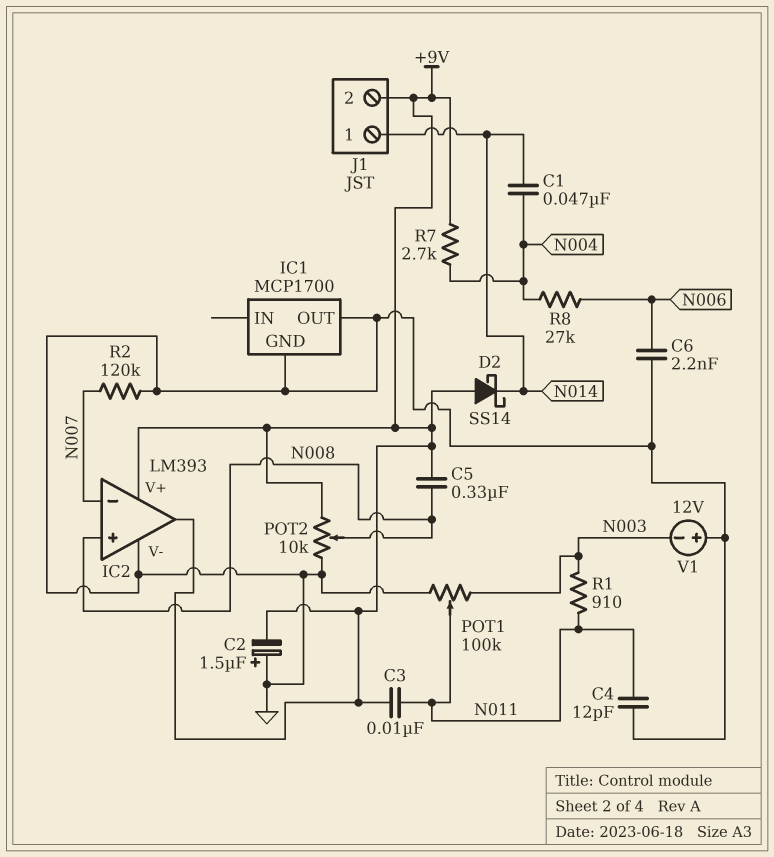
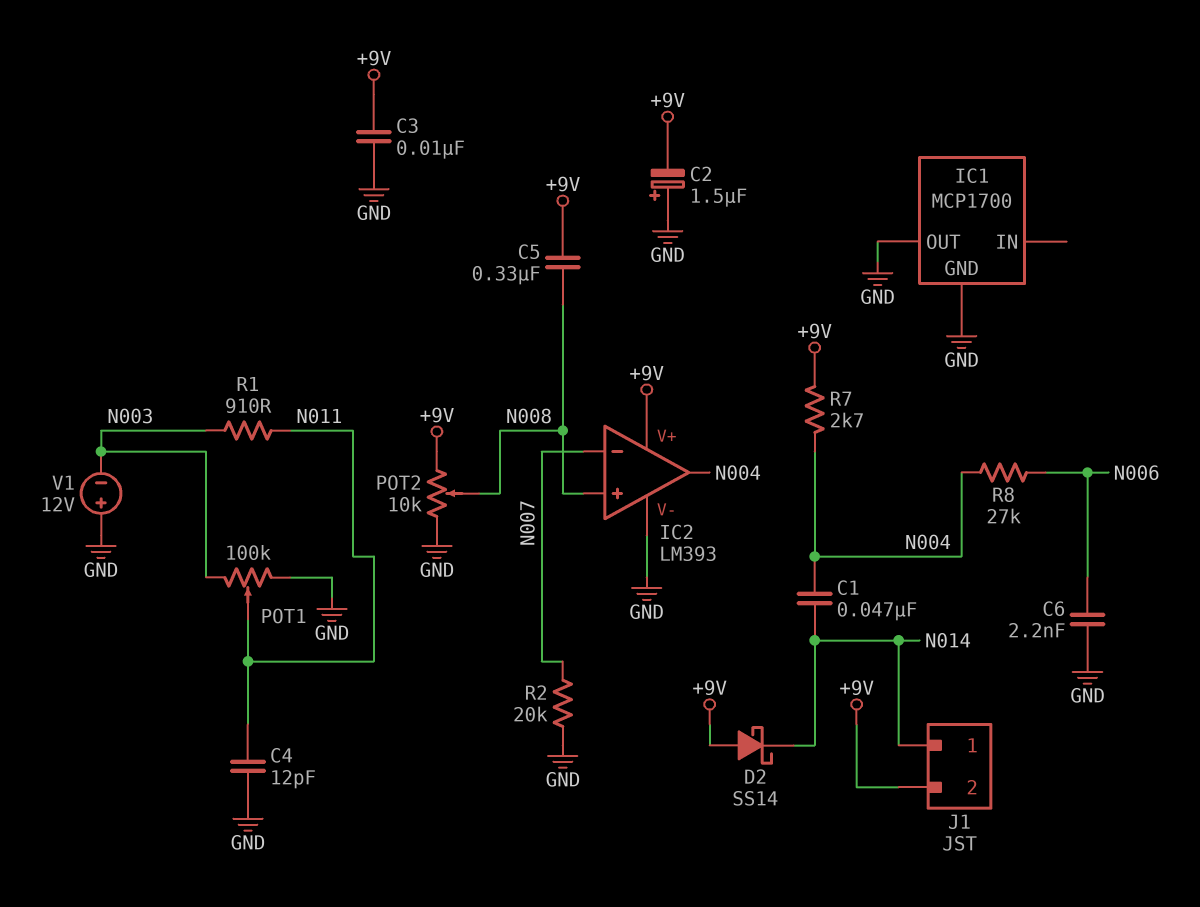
C3: 10nF (+9V, N011) -> 10nF (+9V, GND)
IC2 pin out: +9V -> N004
R2: 120k (GND, N007) -> 20k (GND, N007)

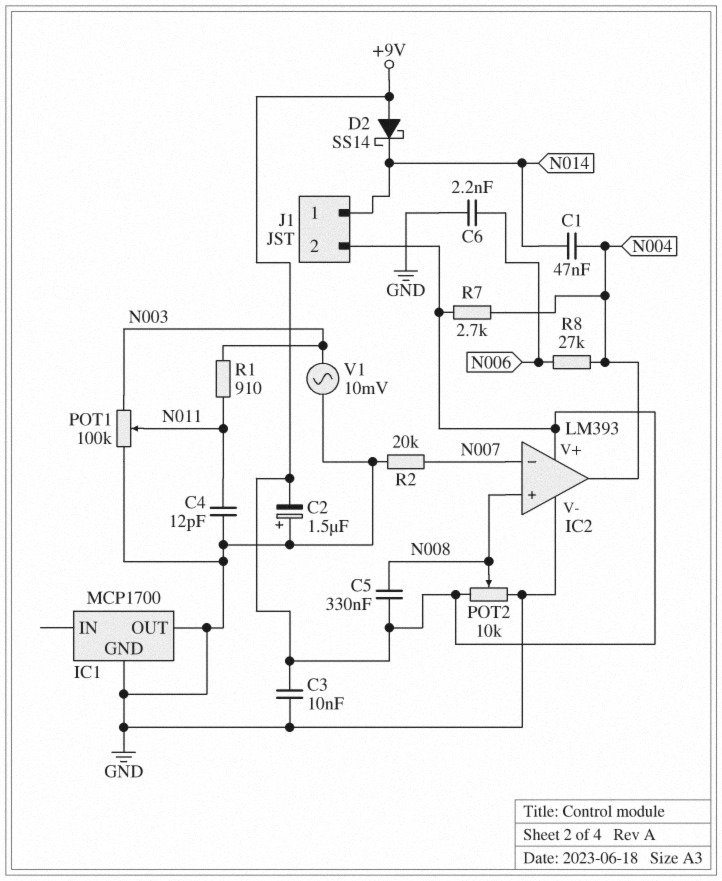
V1: 12V (plus GND, minus N003) -> AC 10mV (GND, N003)

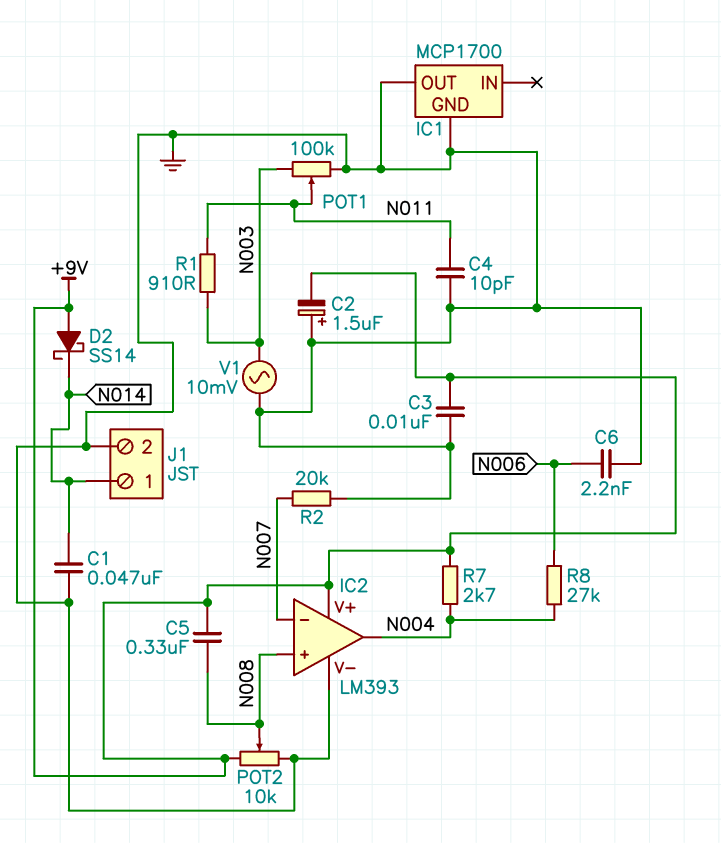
C1: 47nF (N004, N014) -> 47nF (GND, N014)
C4: 12pF (GND, N011) -> 10pF (GND, N011)
J1 pin 2: +9V -> GND

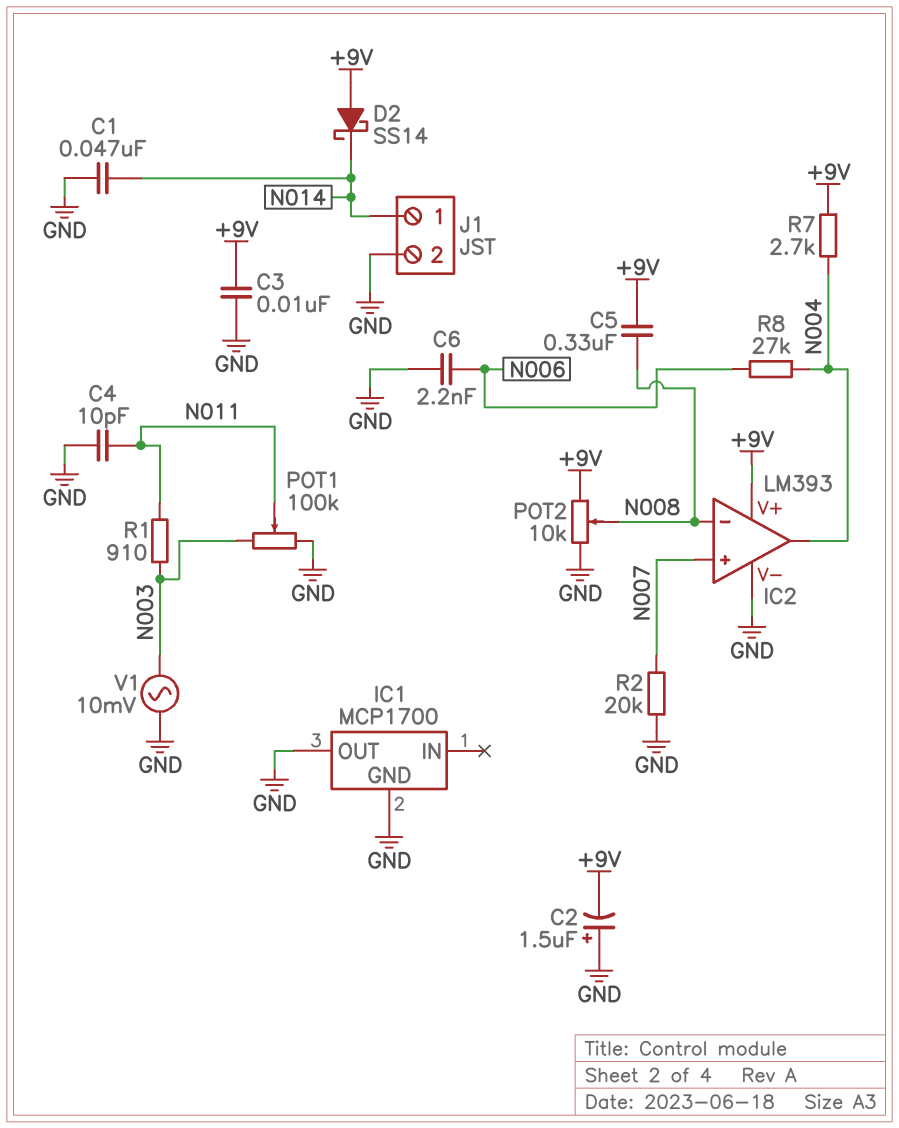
IC2 pin in+: N008 -> N007
IC2 pin in-: N007 -> N008

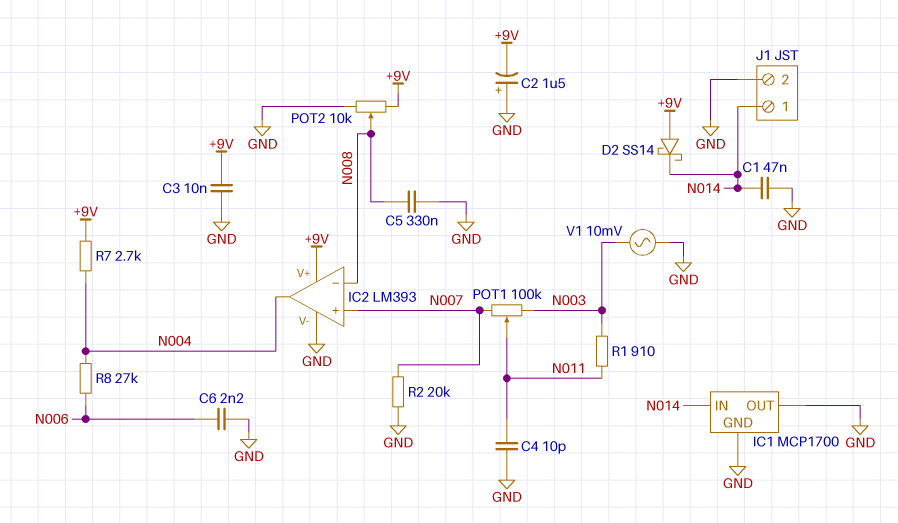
C5: 330nF (+9V, N008) -> 330nF (GND, N008)
IC1 pin IN: none -> N014
POT1: 100k (GND, N003, wiper N011) -> 100k (N003, N007, wiper N011)

